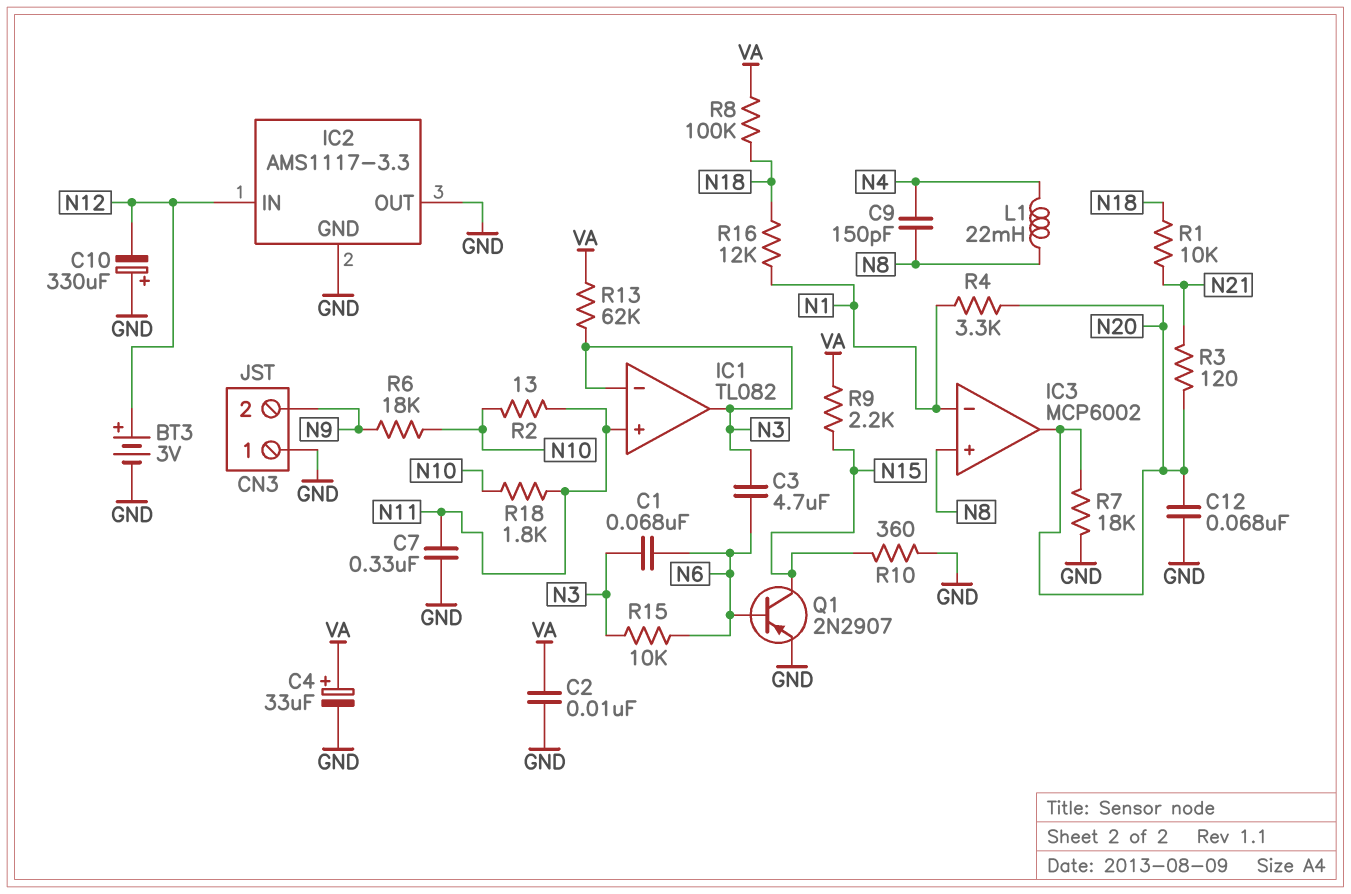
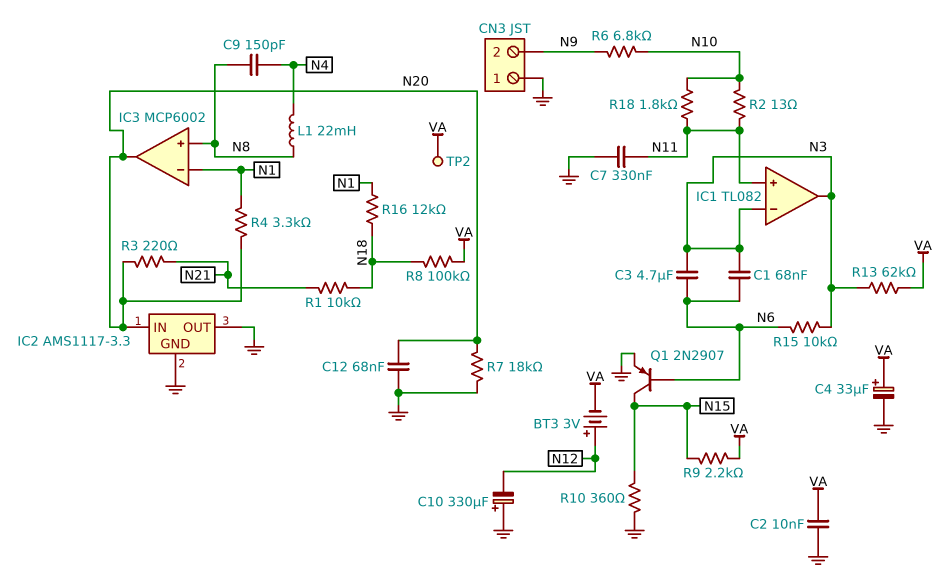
BT3: 3V (plus N12, minus GND) -> 3V (plus N12, minus VA)
IC2 pin IN: N12 -> N20
R3: 120 (N20, N21) -> 220 (N20, N21)
R6: 18k (N9, N10) -> 6.8k (N9, N10)
TP2: none -> test point (VA)

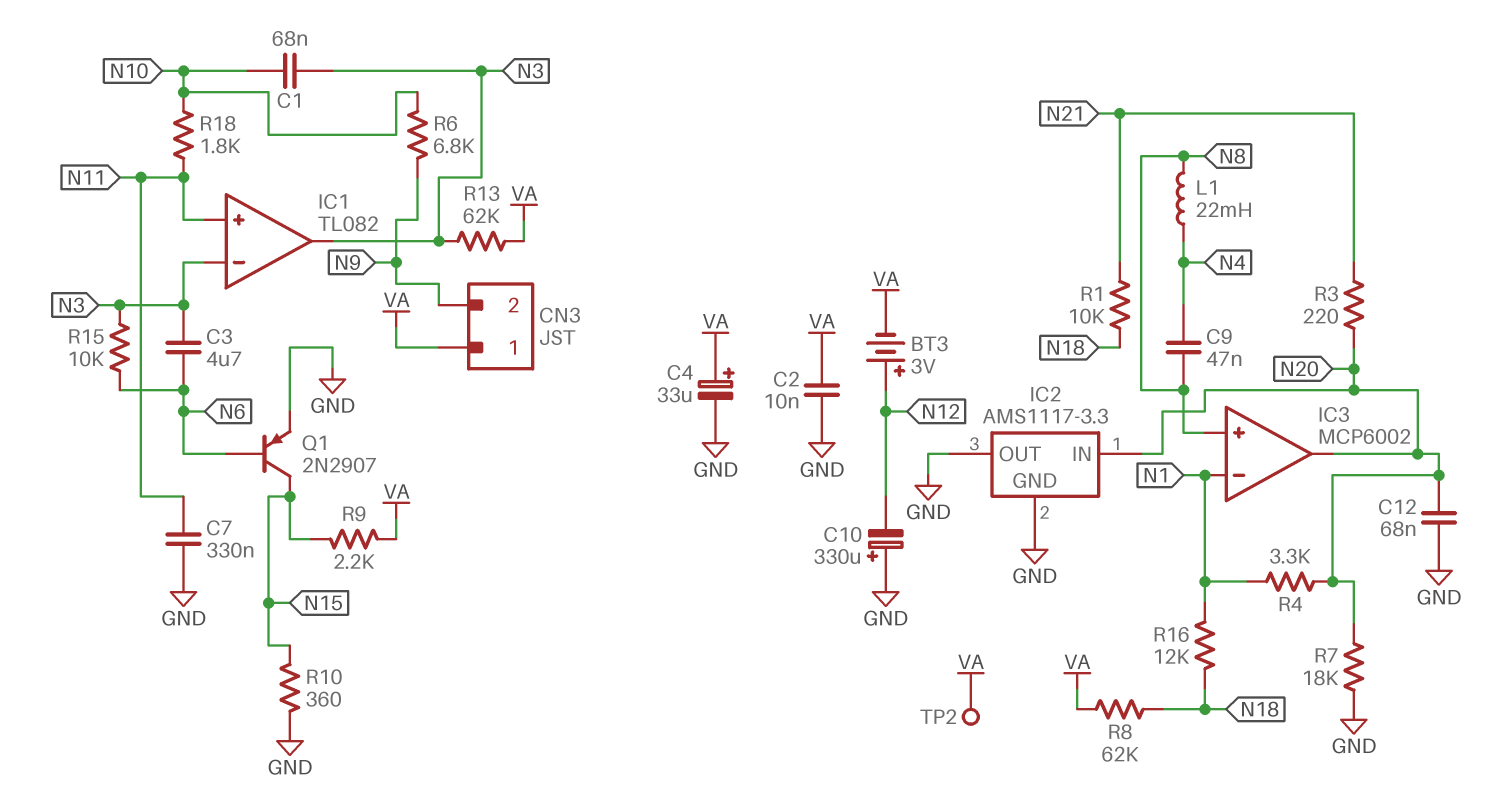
C1: 68nF (N3, N6) -> 68nF (N3, N10)
C9: 150pF (N4, N8) -> 47nF (N4, N8)
CN3 pin 1: GND -> VA
R2: 13 (N10, N11) -> none
R8: 100k (N18, VA) -> 62k (N18, VA)

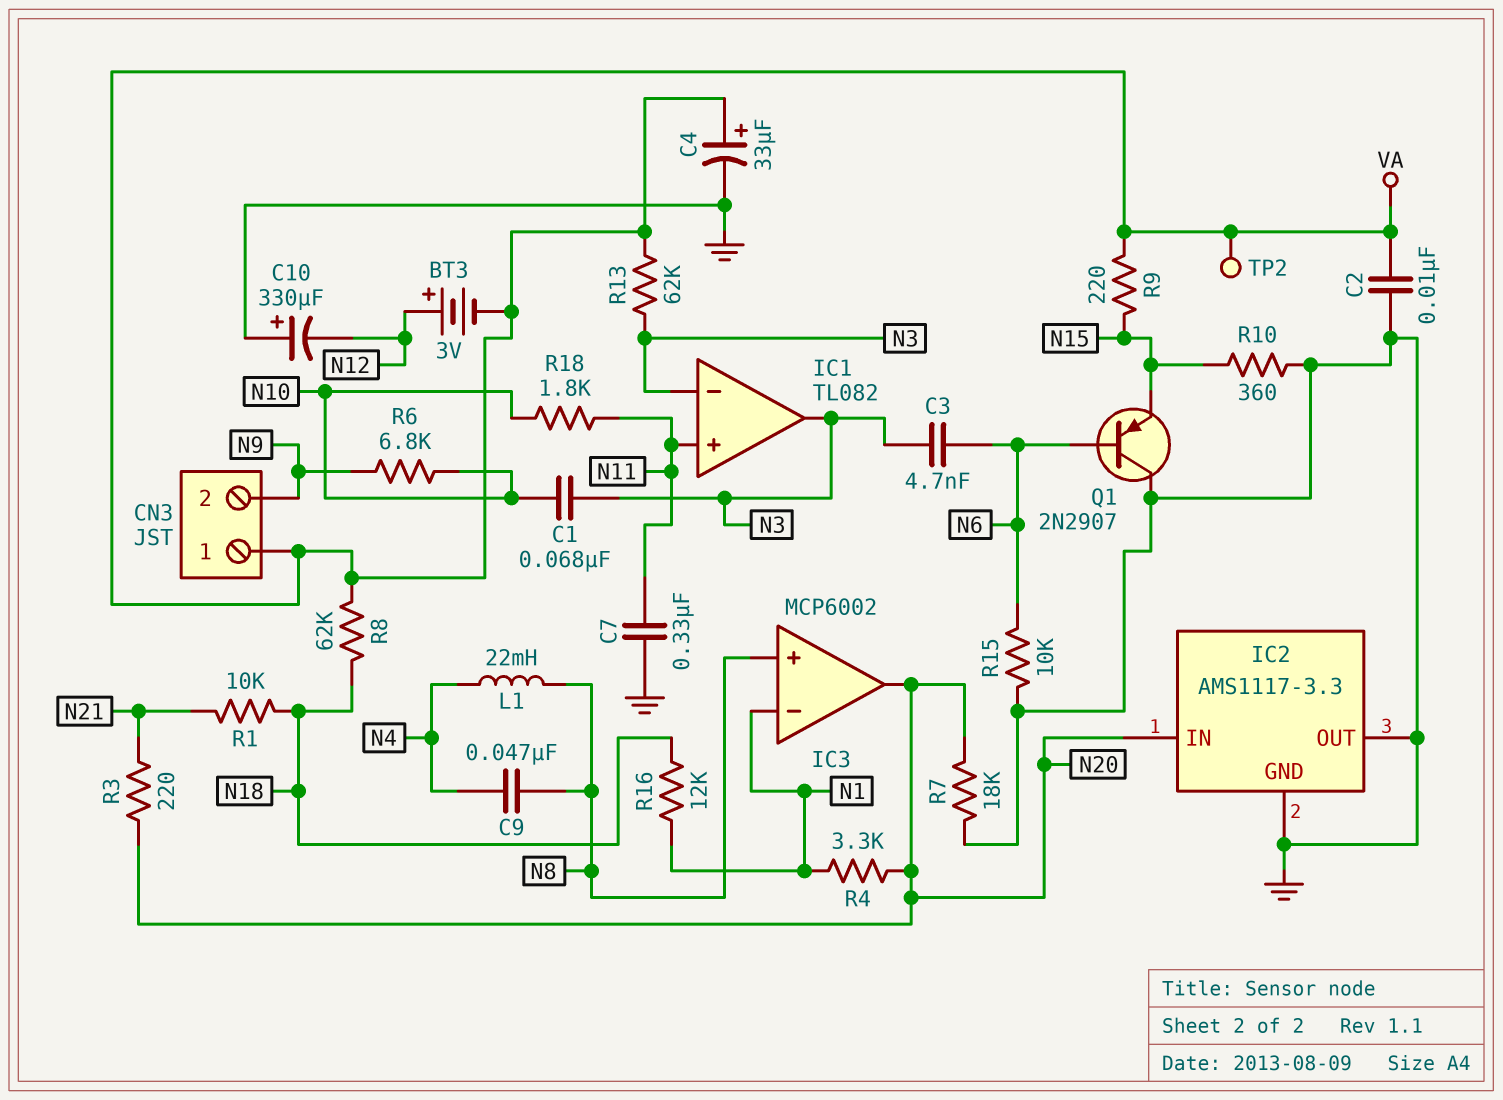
C3: 4.7uF (N3, N6) -> 4.7nF (N3, N6)
C12: 68nF (GND, N20) -> none
Q1: PNP 2N2907 (B N6, C N15, E GND) -> PNP 2N2907 (B N6, C GND, E N15)
R9: 2.2k (N15, VA) -> 220 (N15, VA)
R15: 10k (N3, N6) -> 10k (GND, N6)

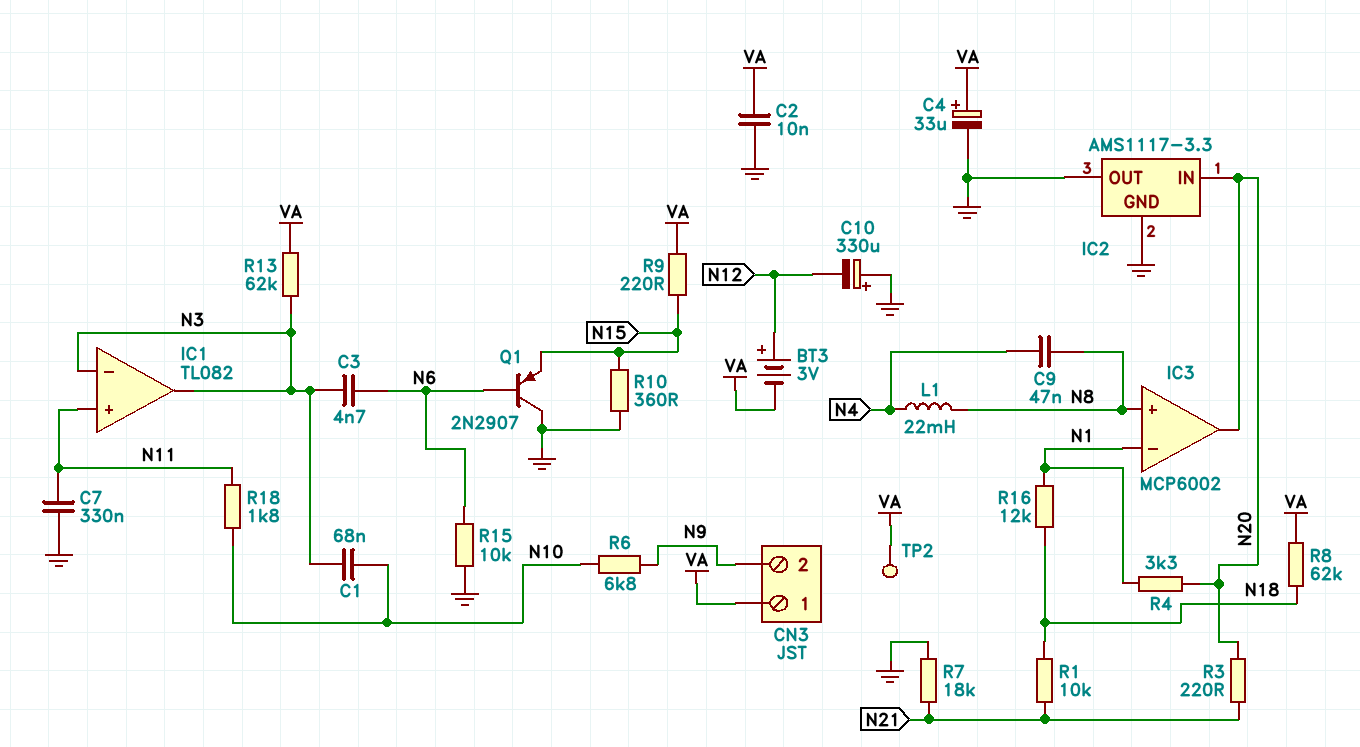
R7: 18k (GND, N20) -> 18k (GND, N21)

